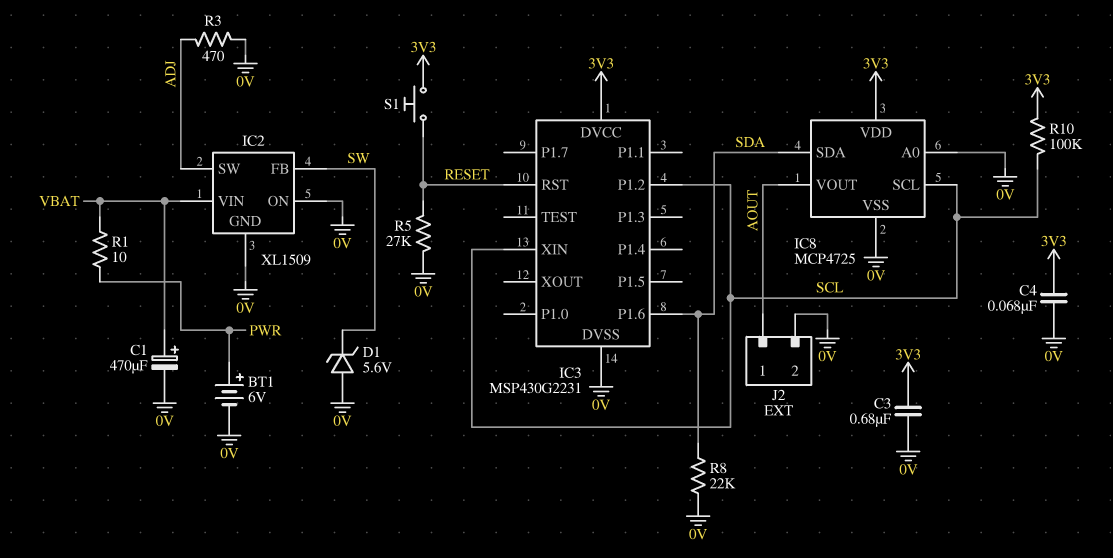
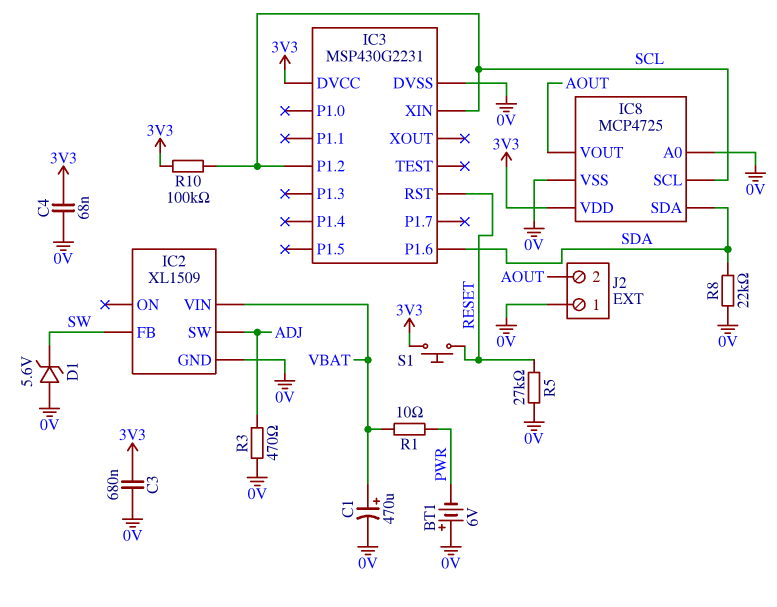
BT1: 6V (plus PWR, minus 0V) -> 6V (plus 0V, minus PWR)
IC2 pin ON: 0V -> none
J2 pin 1: AOUT -> 0V
J2 pin 2: 0V -> AOUT

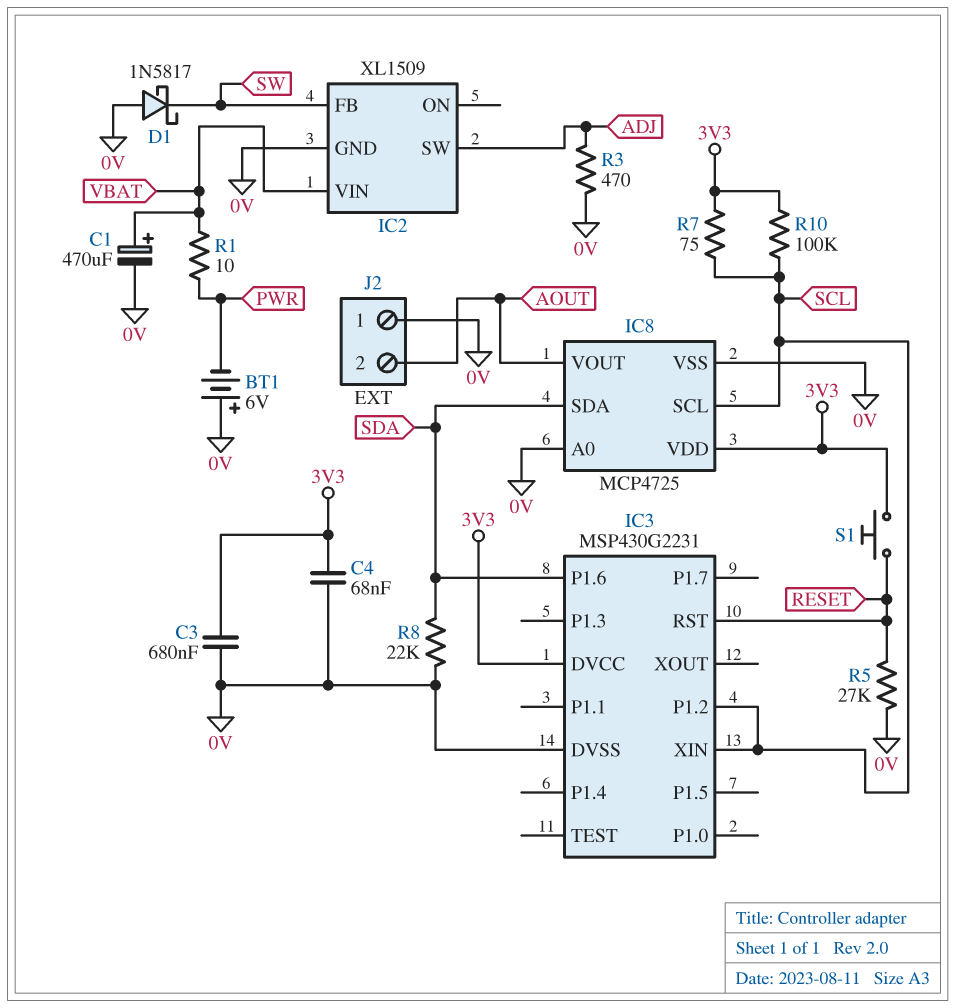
D1: zener 5.6V (A 0V, K SW) -> schottky 1N5817 (A 0V, K SW)
R7: none -> 75 (3V3, SCL)

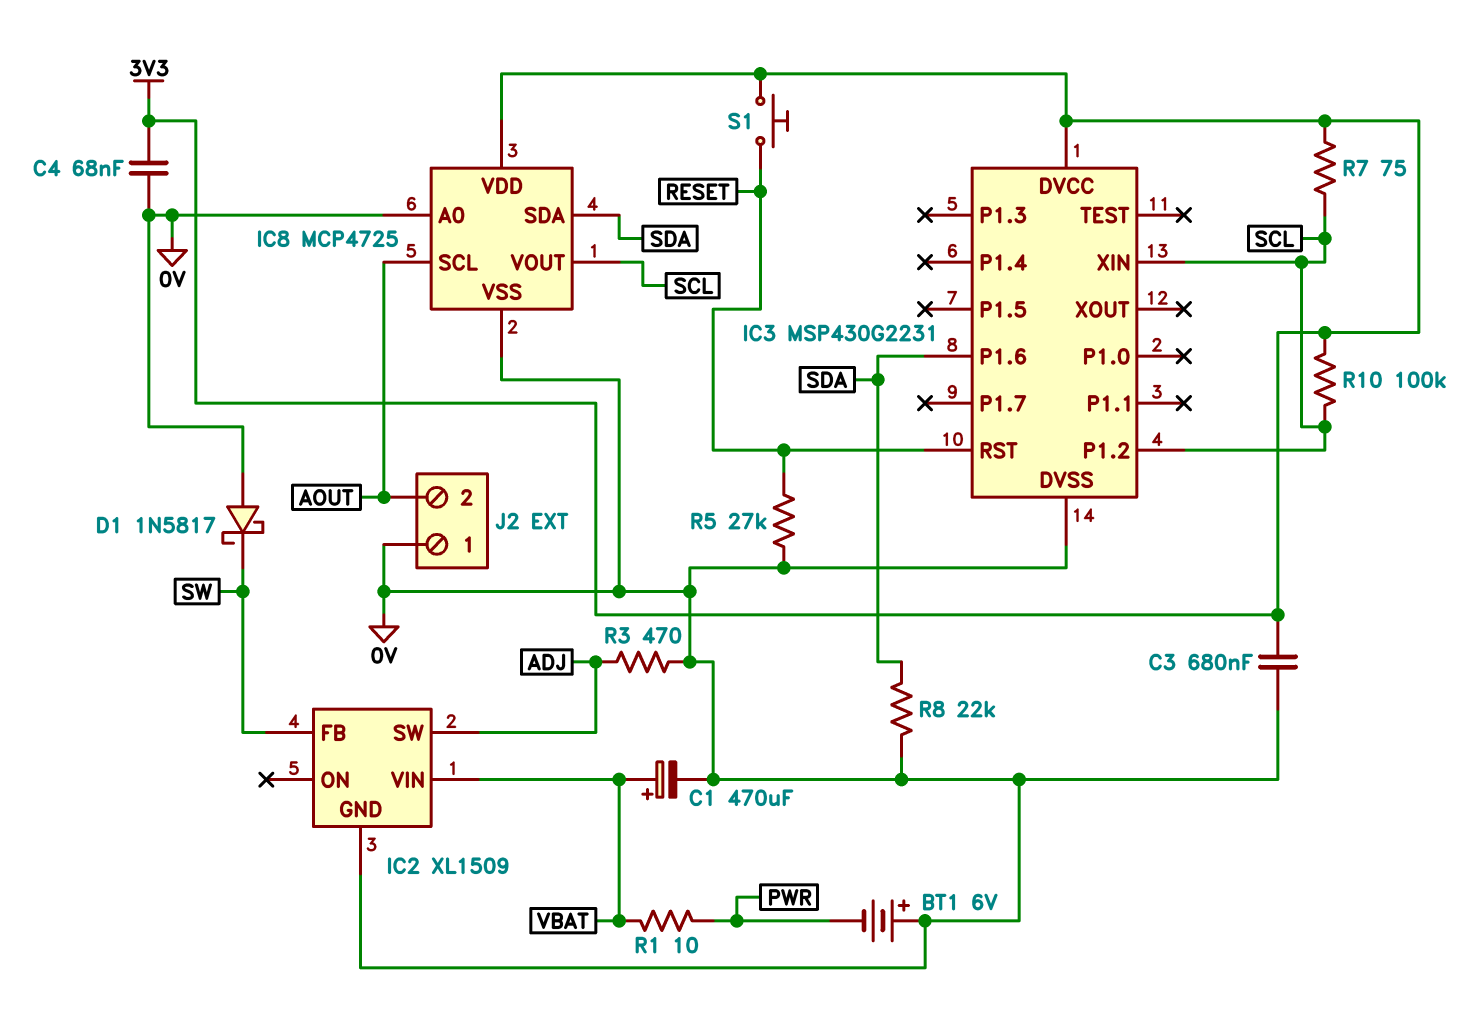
IC8 pin SCL: SCL -> AOUT
IC8 pin VOUT: AOUT -> SCL

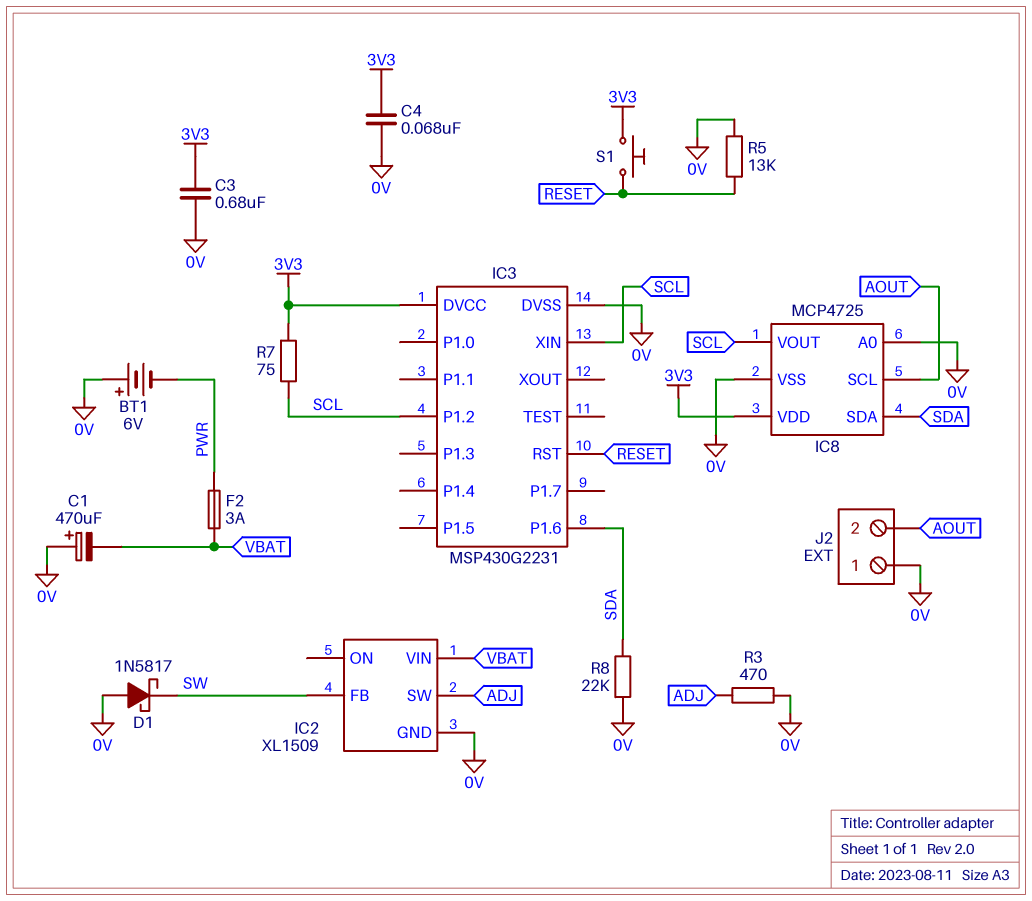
C1: 470uF (plus VBAT, minus 0V) -> 470uF (plus 0V, minus VBAT)
F2: none -> 3A (PWR, VBAT)
R1: 10 (PWR, VBAT) -> none
R5: 27k (0V, RESET) -> 13k (0V, RESET)
R10: 100k (3V3, SCL) -> none

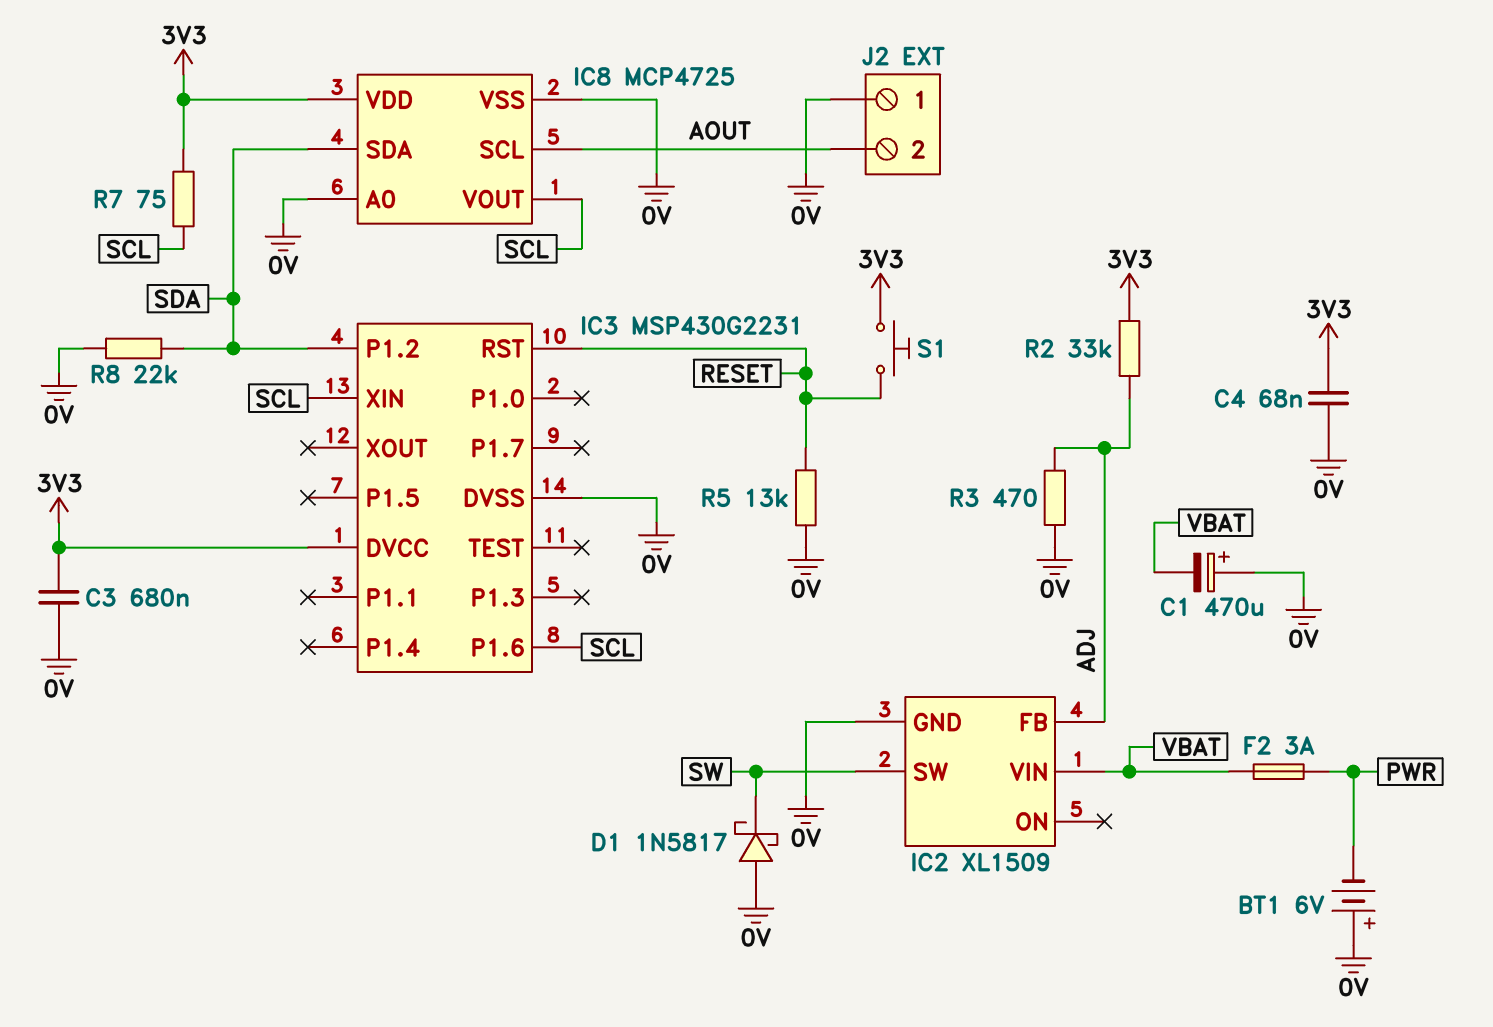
IC2 pin FB: SW -> ADJ
IC2 pin SW: ADJ -> SW
IC3 pin P1.2: SCL -> SDA
IC3 pin P1.6: SDA -> SCL
R2: none -> 33k (3V3, ADJ)

